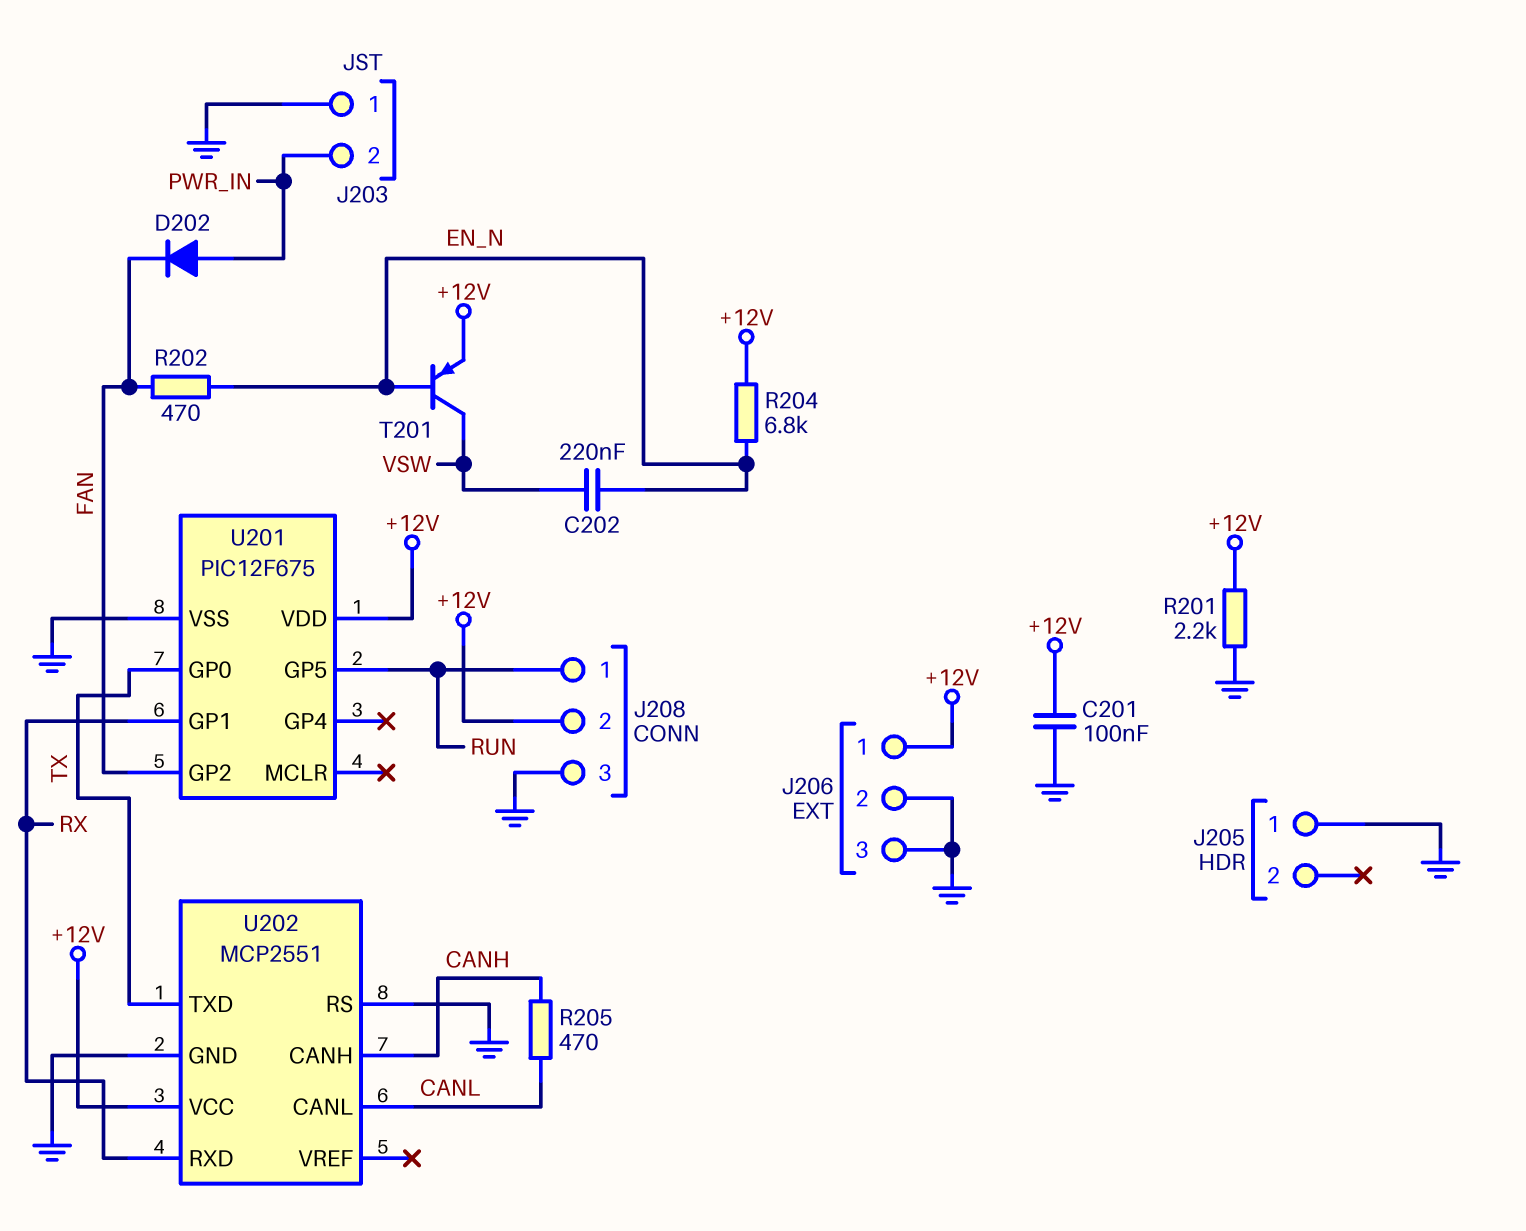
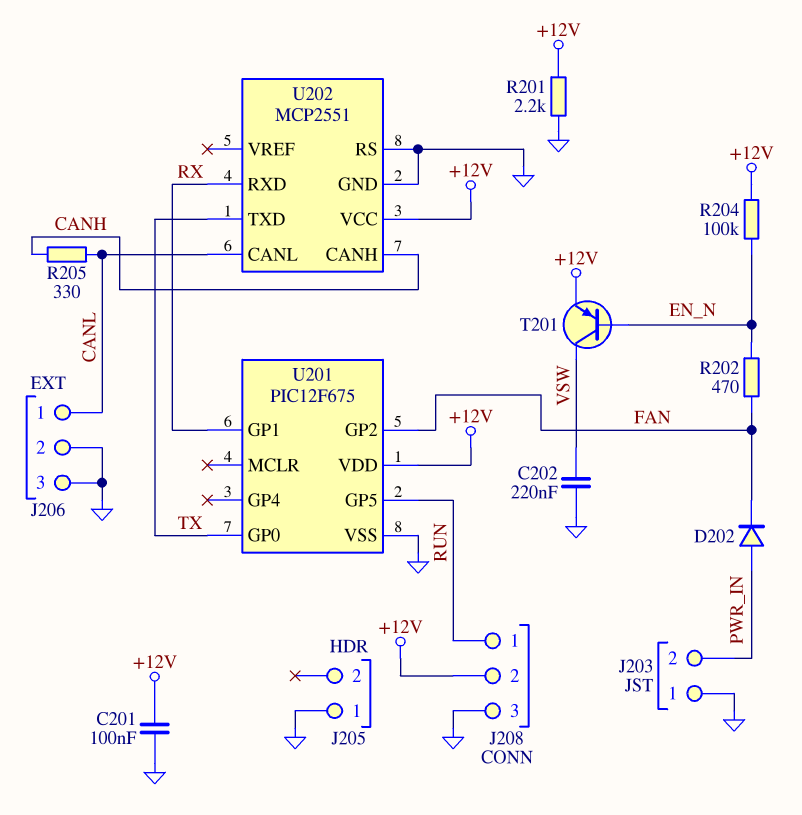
C202: 220nF (EN_N, VSW) -> 220nF (GND, VSW)
J206 pin 1: +12V -> CANL
R204: 6.8k (+12V, EN_N) -> 100k (+12V, EN_N)
R205: 470 (CANH, CANL) -> 330 (CANH, CANL)

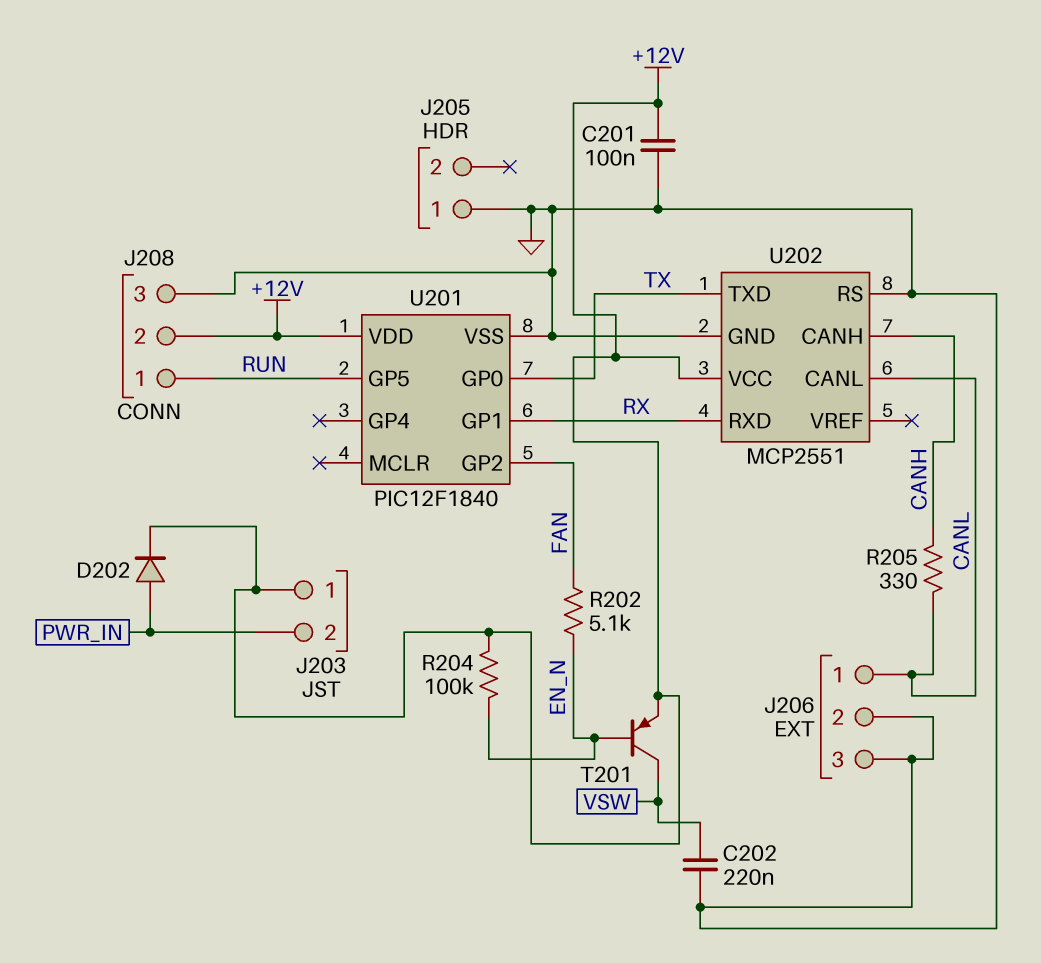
D202: diode (A PWR_IN, K FAN) -> diode (A PWR_IN, K +12V)
J203 pin 1: GND -> +12V
R201: 2.2k (+12V, GND) -> none
R202: 470 (EN_N, FAN) -> 5.1k (EN_N, FAN)
U201: PIC12F675 -> PIC12F1840

